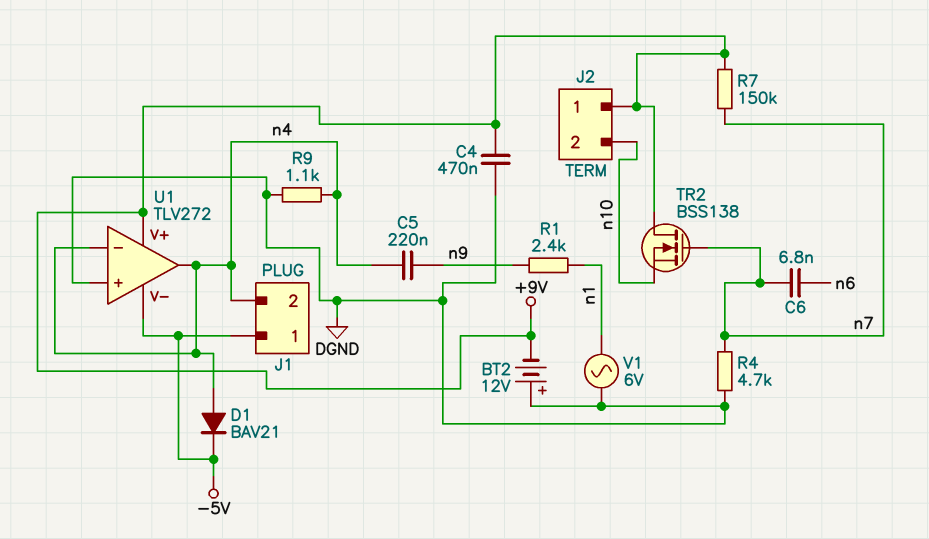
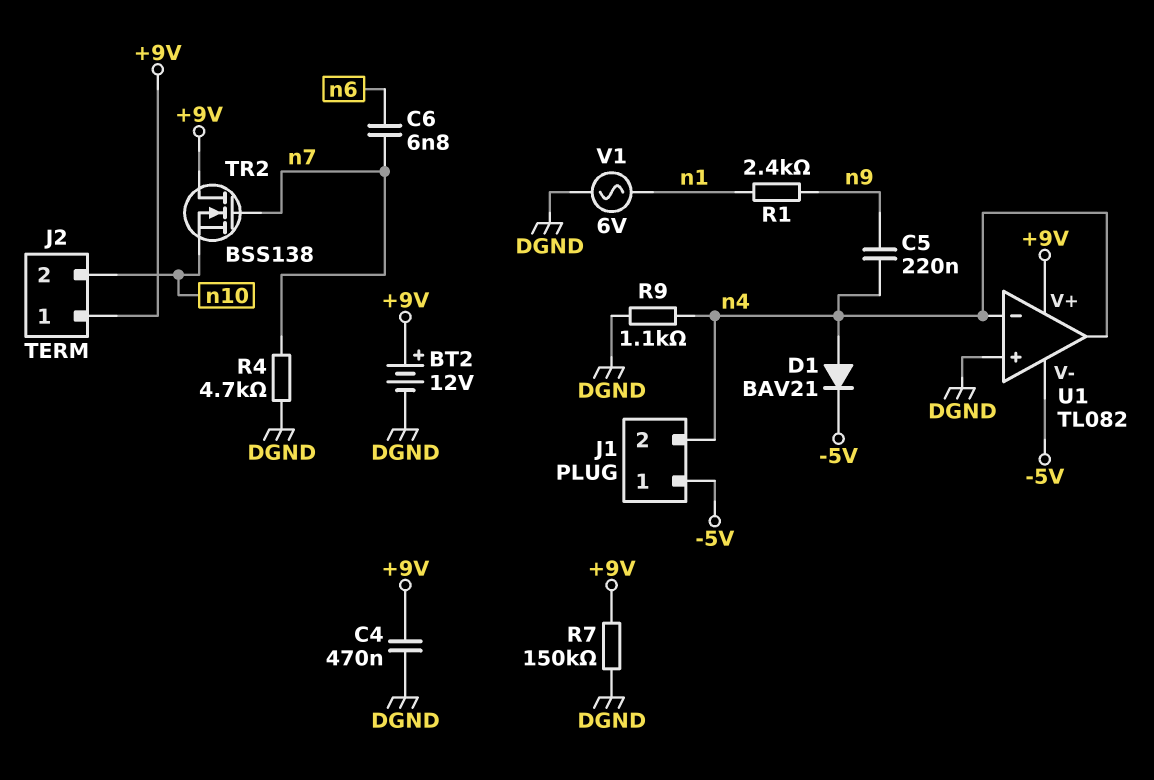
BT2: 12V (plus DGND, minus +9V) -> 12V (plus +9V, minus DGND)
R7: 150k (+9V, n7) -> 150k (+9V, DGND)
U1: TLV272 -> TL082

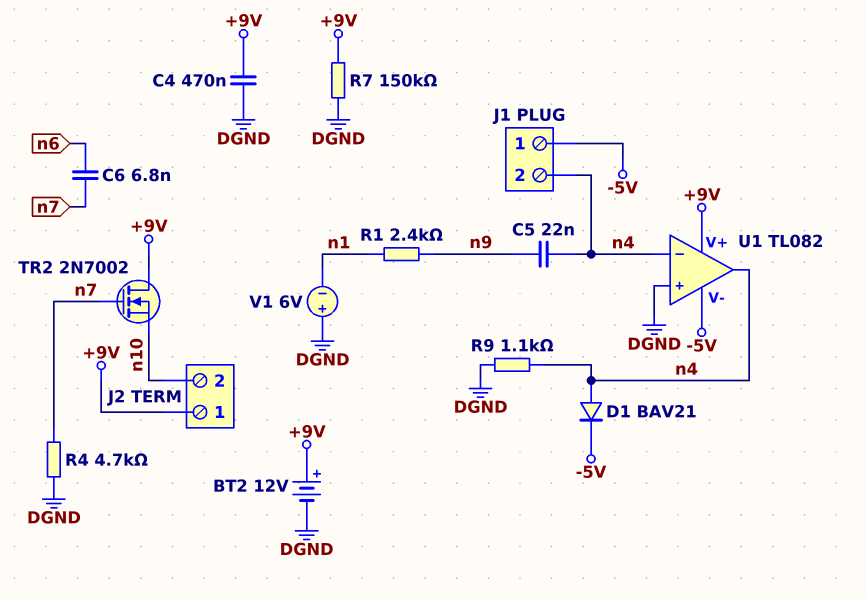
C5: 220nF (n4, n9) -> 22nF (n4, n9)
TR2: NMOS BSS138 (G n7, D +9V, S n10) -> NMOS 2N7002 (G n7, D +9V, S n10)
V1: AC 6V (DGND, n1) -> 6V (plus DGND, minus n1)

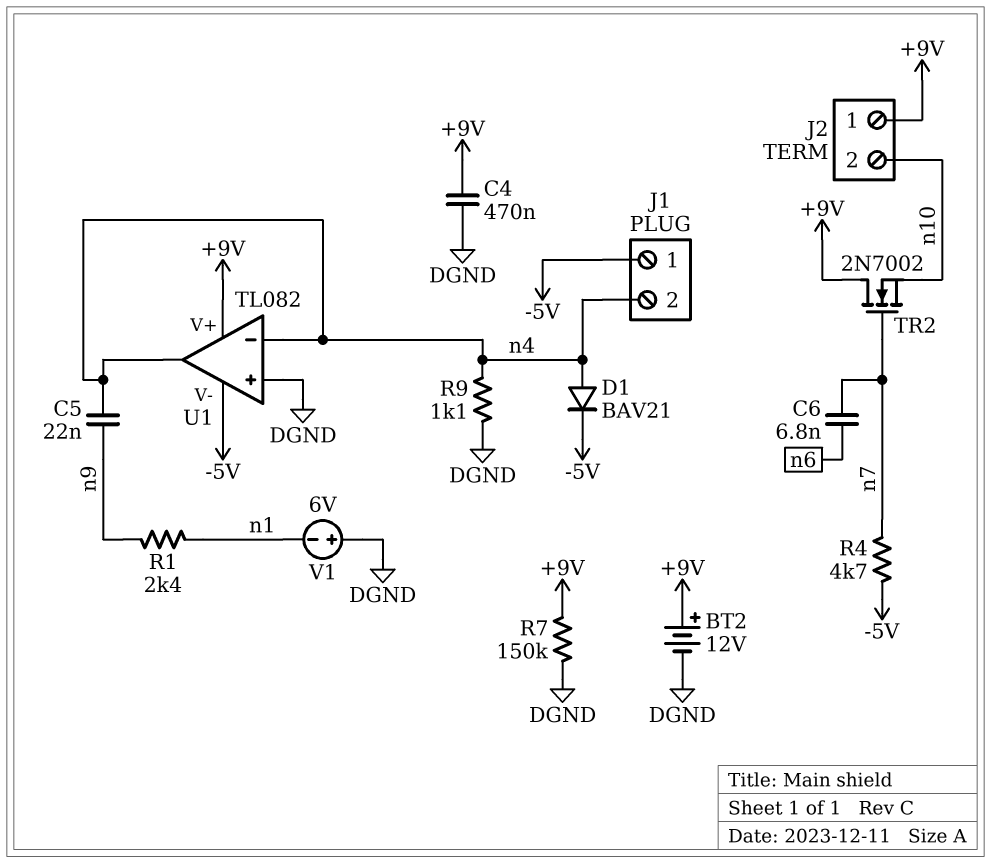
R4: 4.7k (DGND, n7) -> 4.7k (-5V, n7)

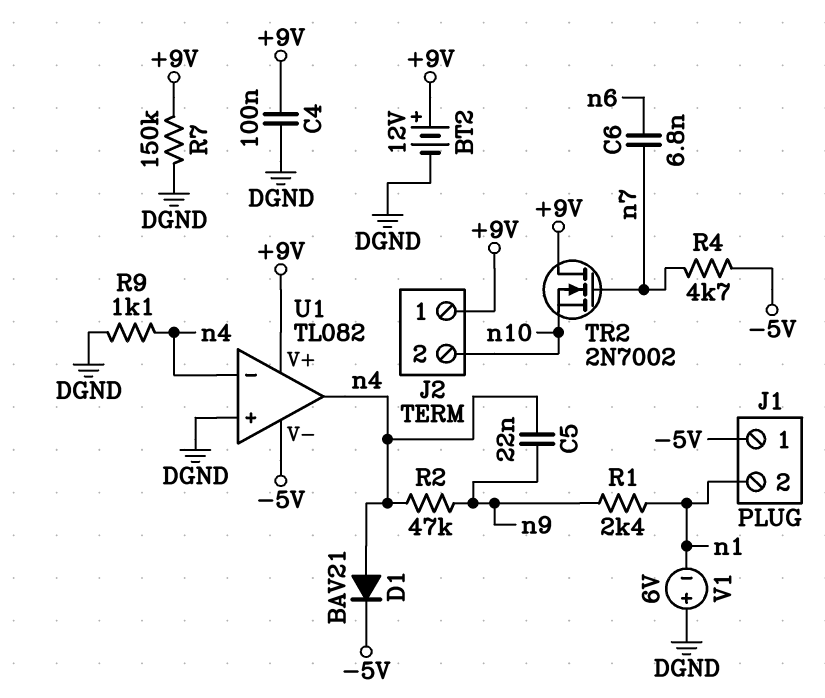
C4: 470nF (+9V, DGND) -> 100nF (+9V, DGND)
J1 pin 2: n4 -> n1
R2: none -> 47k (n4, n9)

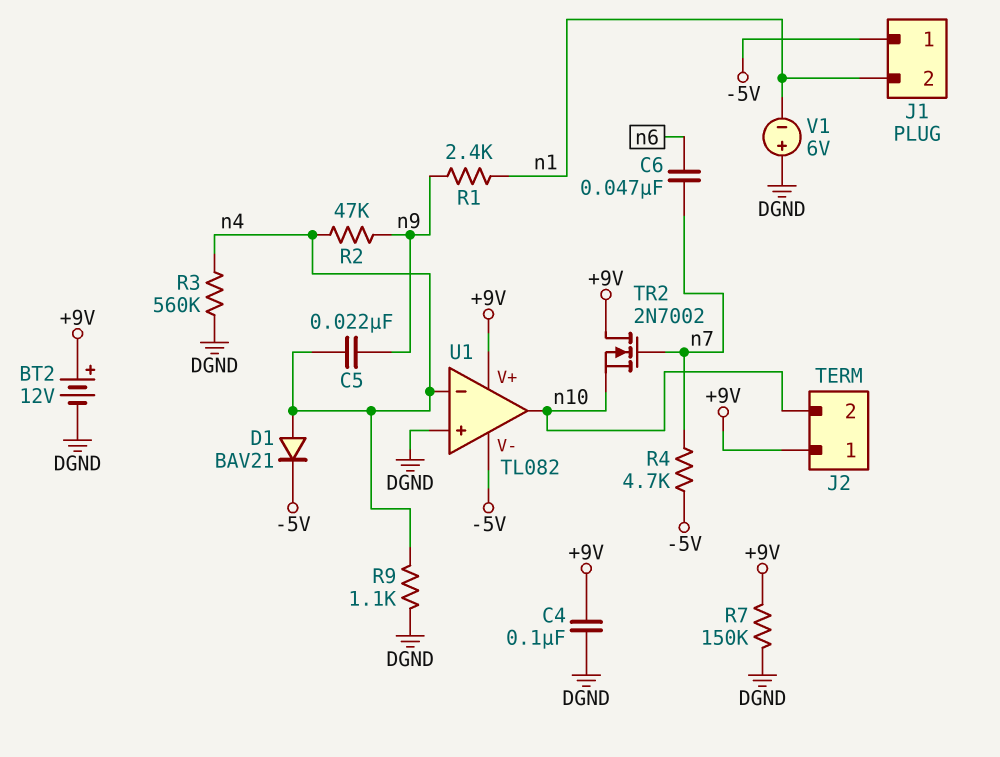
C6: 6.8nF (n6, n7) -> 47nF (n6, n7)
R3: none -> 560k (DGND, n4)
U1 pin out: n4 -> n10

